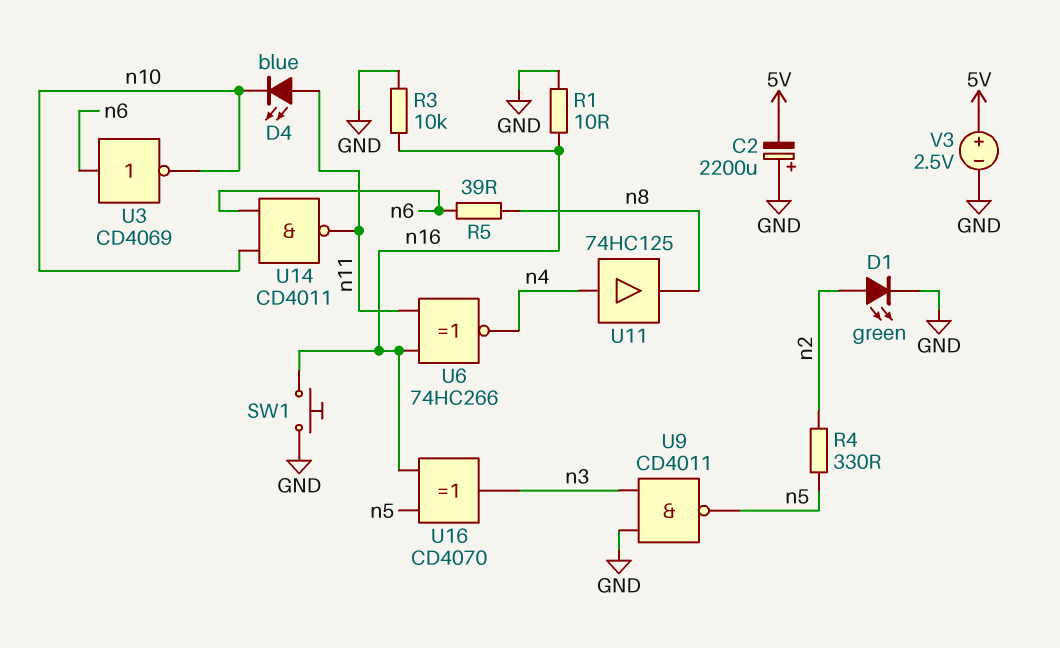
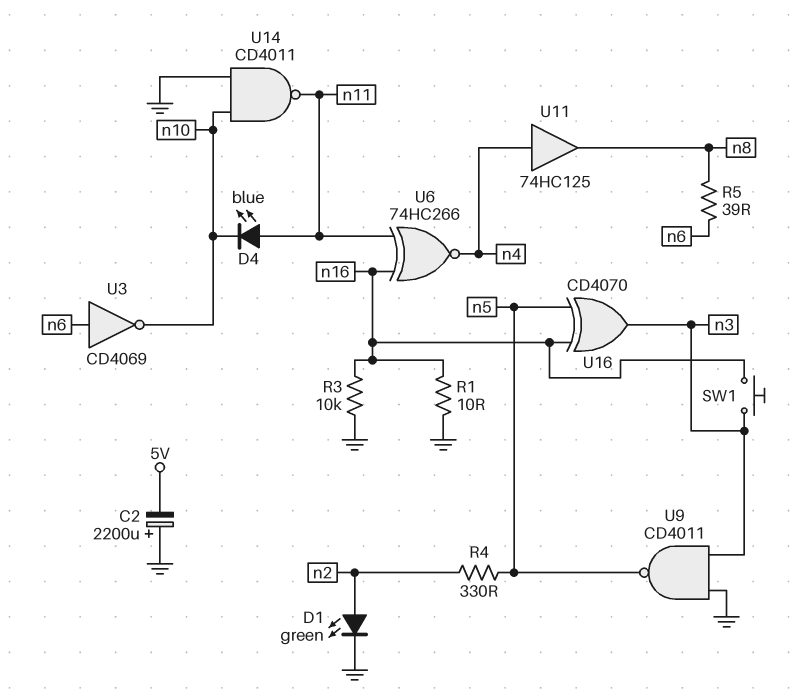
SW1: button (GND, n16) -> button (n3, n16)
U14: NAND CD4011 (in n6, in n10, out n11) -> NAND CD4011 (in GND, in n10, out n11)
V3: 2.5V (plus 5V, minus GND) -> none

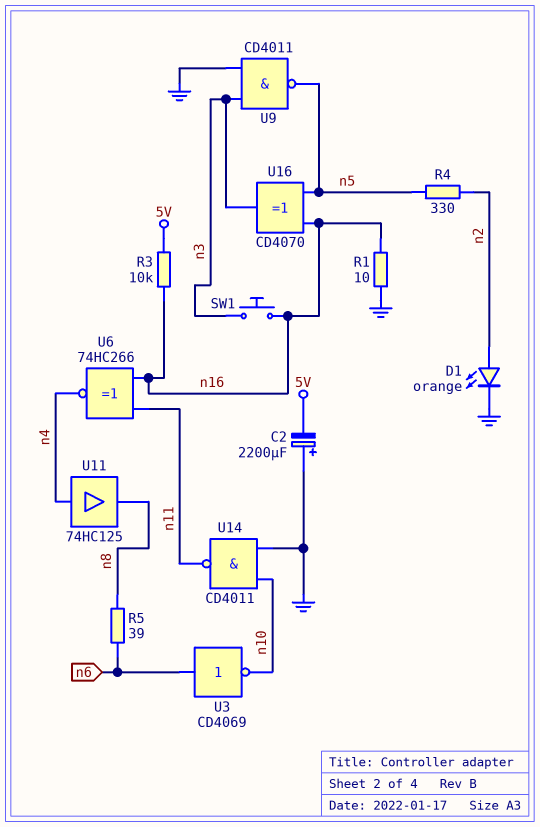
D1: LED green (A n2, K GND) -> LED orange (A n2, K GND)
D4: LED blue (A n11, K n10) -> none
R3: 10k (GND, n16) -> 10k (5V, n16)

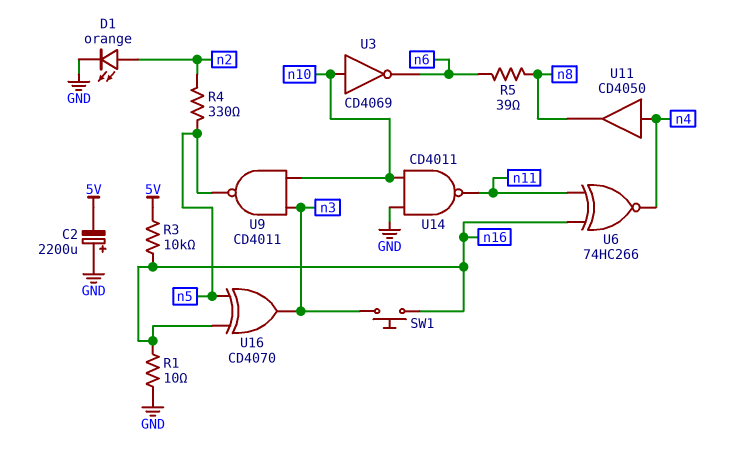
U3: NOT CD4069 (in n6, out n10) -> NOT CD4069 (in n10, out n6)
U9: NAND CD4011 (in GND, in n3, out n5) -> NAND CD4011 (in n3, in n10, out n5)
U11: buffer 74HC125 (in n4, out n8) -> buffer CD4050 (in n4, out n8)

